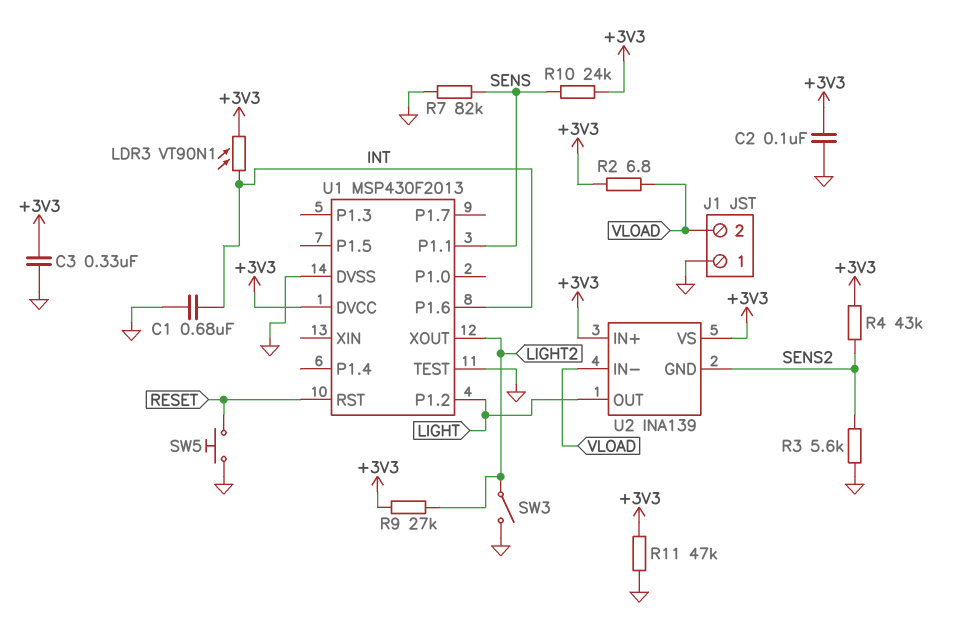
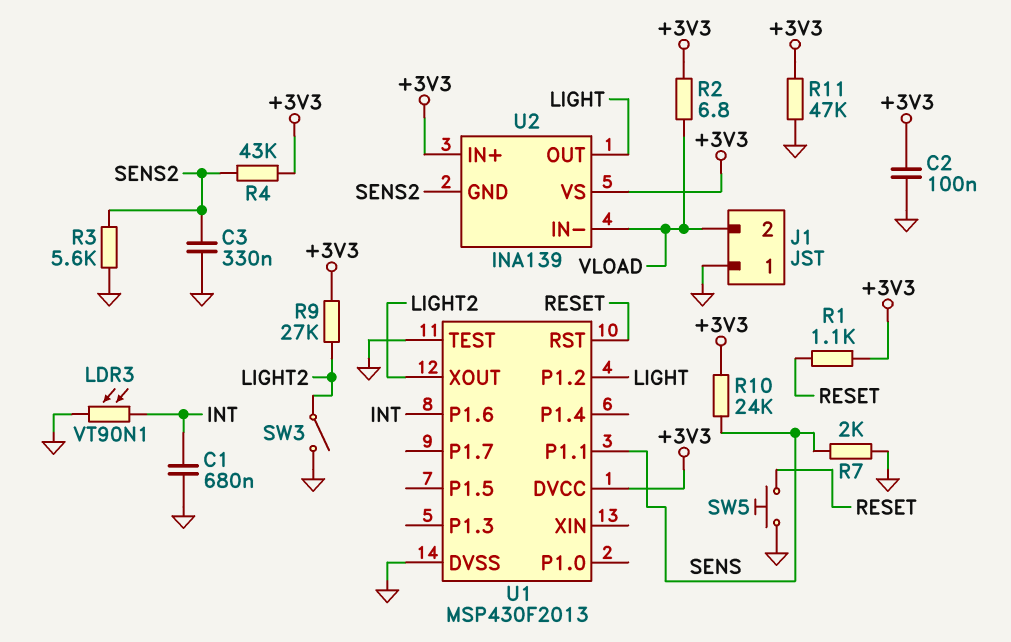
C3: 330nF (+3V3, GND) -> 330nF (GND, SENS2)
LDR3: VT90N1 (+3V3, INT) -> VT90N1 (GND, INT)
R1: none -> 1.1k (+3V3, RESET)
R7: 82k (GND, SENS) -> 2k (GND, SENS)

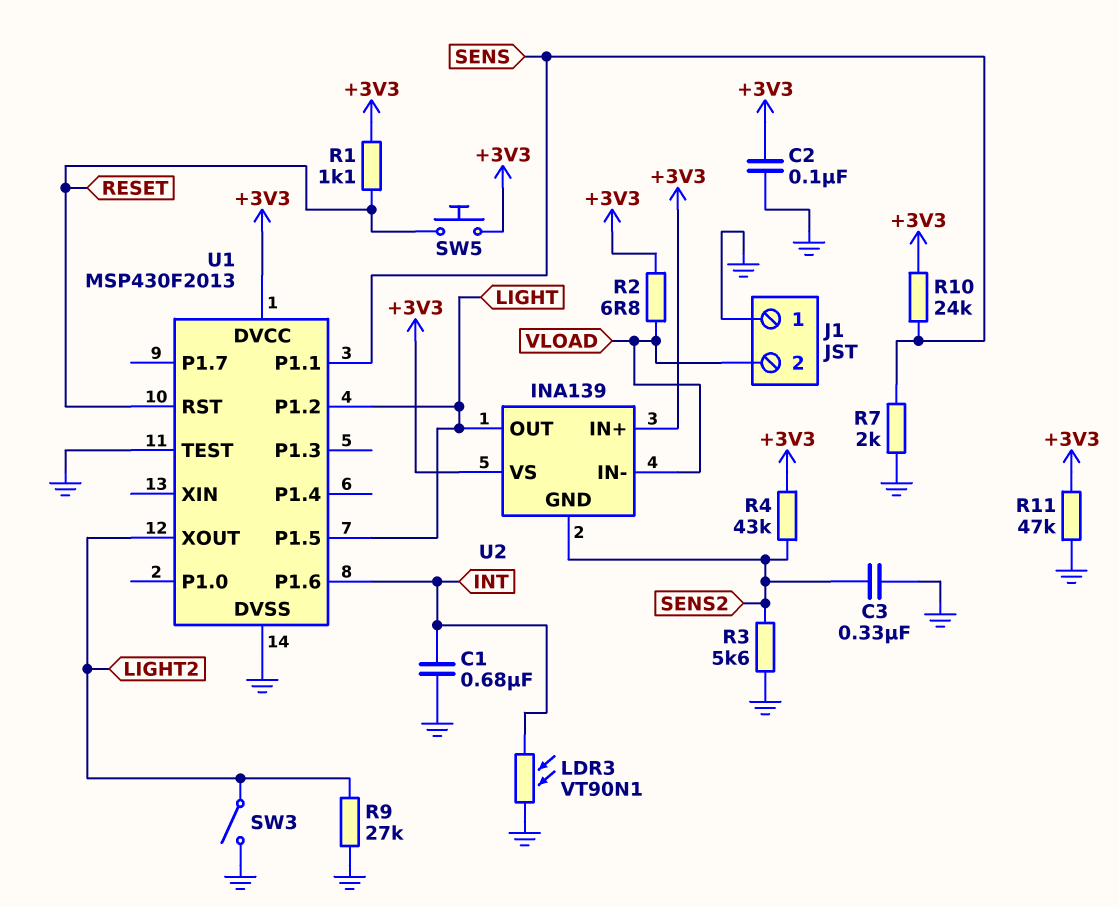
R9: 27k (+3V3, LIGHT2) -> 27k (GND, LIGHT2)
SW5: button (GND, RESET) -> button (+3V3, RESET)
U1 pin P1.5: none -> LIGHT

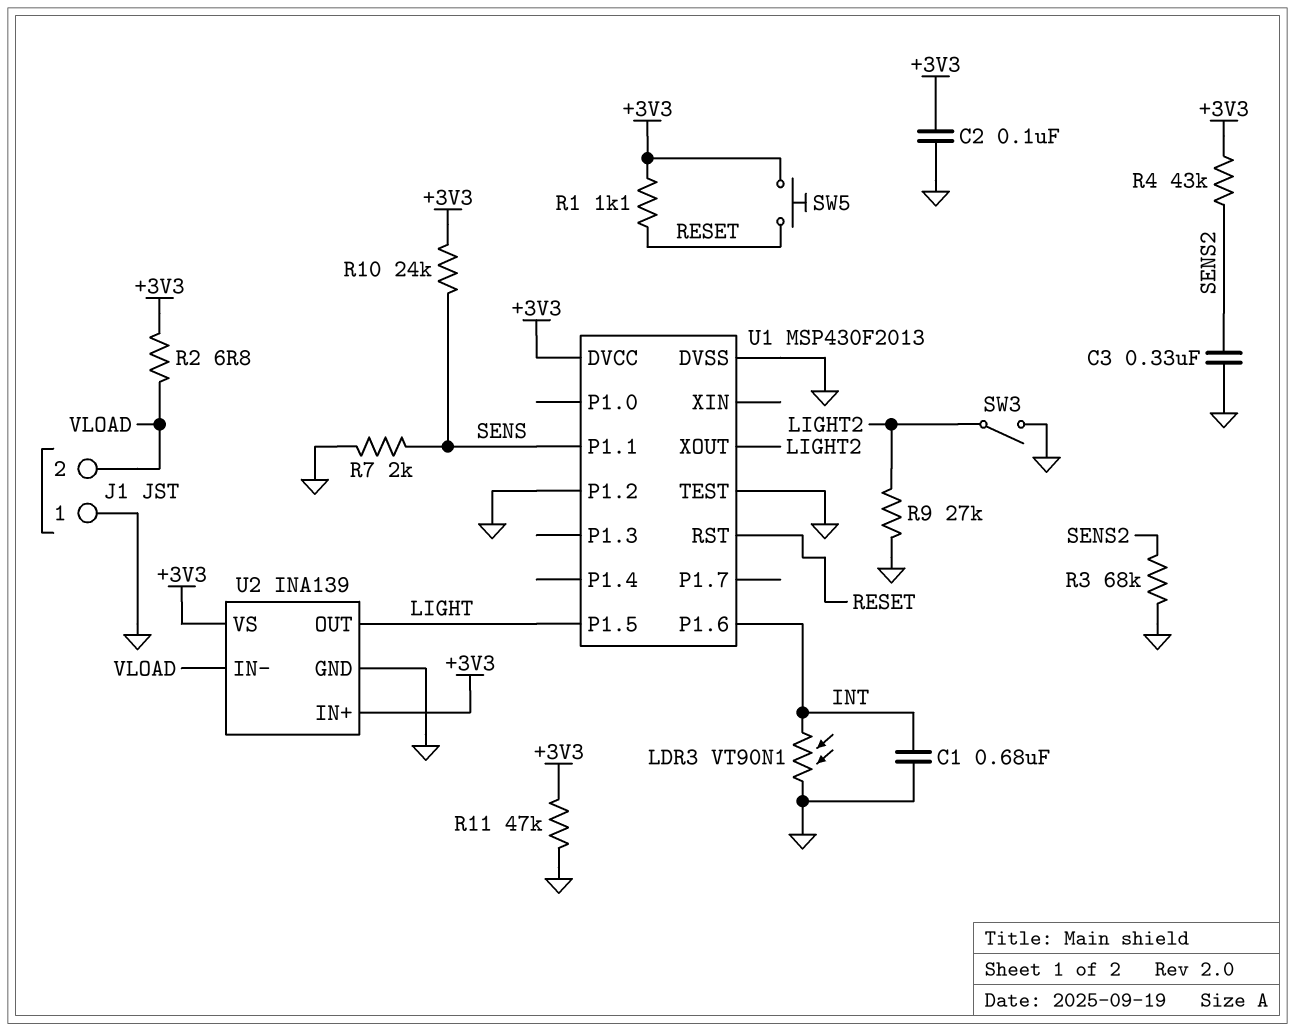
R3: 5.6k (GND, SENS2) -> 68k (GND, SENS2)
U1 pin P1.2: LIGHT -> GND
U2 pin GND: SENS2 -> GND

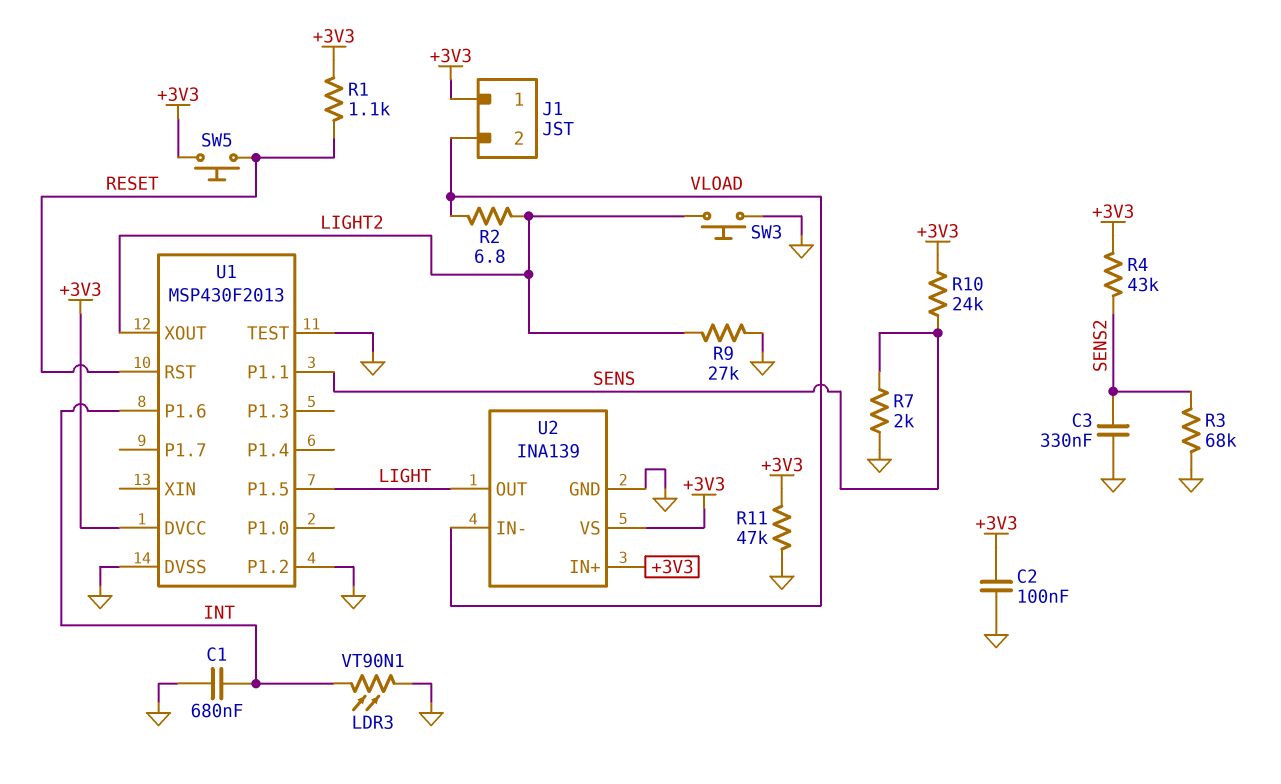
J1 pin 1: GND -> +3V3
R2: 6.8 (+3V3, VLOAD) -> 6.8 (LIGHT2, VLOAD)
SW3: switch (GND, LIGHT2) -> button (GND, LIGHT2)

